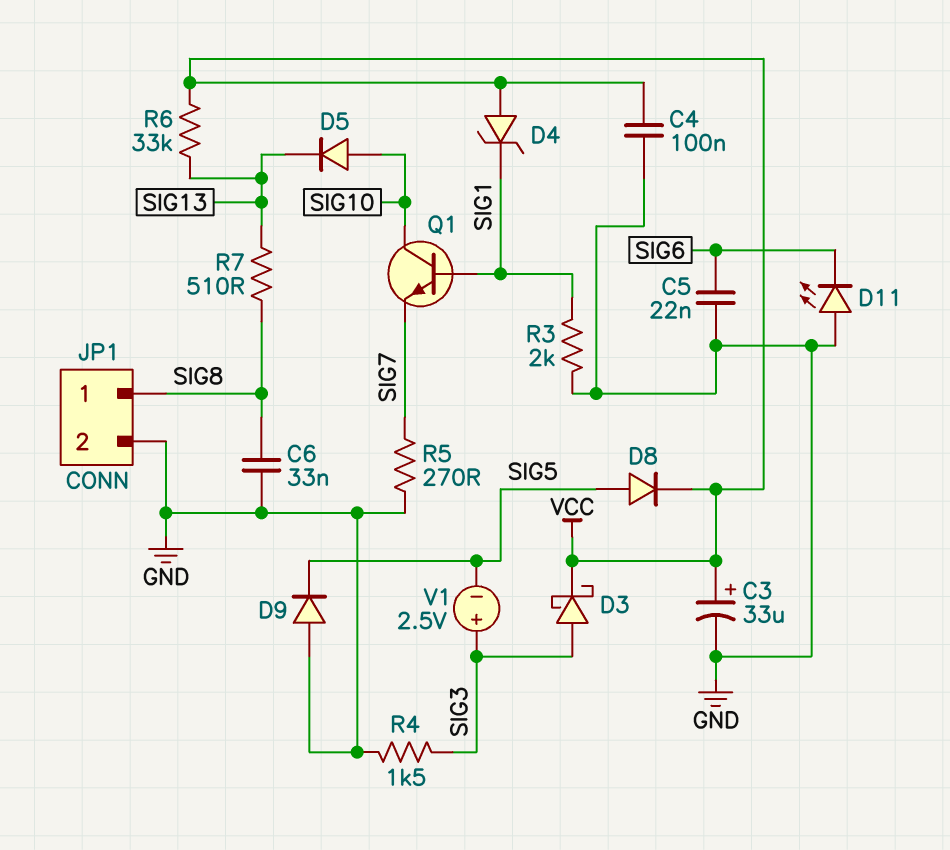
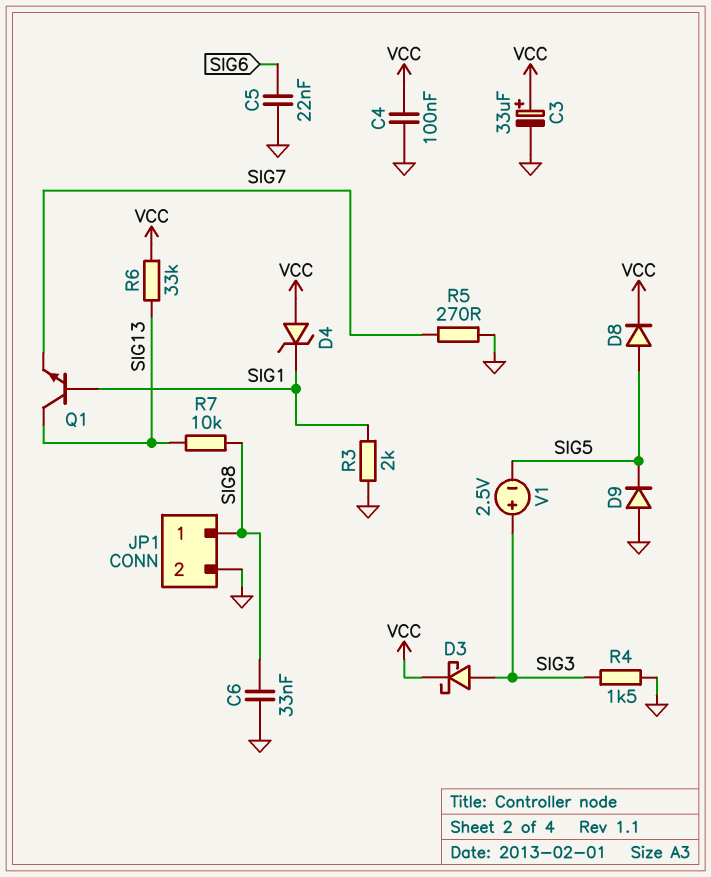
D5: diode (A SIG10, K SIG13) -> none
D11: LED (A GND, K SIG6) -> none
Q1: NPN (B SIG1, C SIG10, E SIG7) -> NPN (B SIG1, C SIG13, E SIG7)
R7: 510 (SIG8, SIG13) -> 10k (SIG8, SIG13)

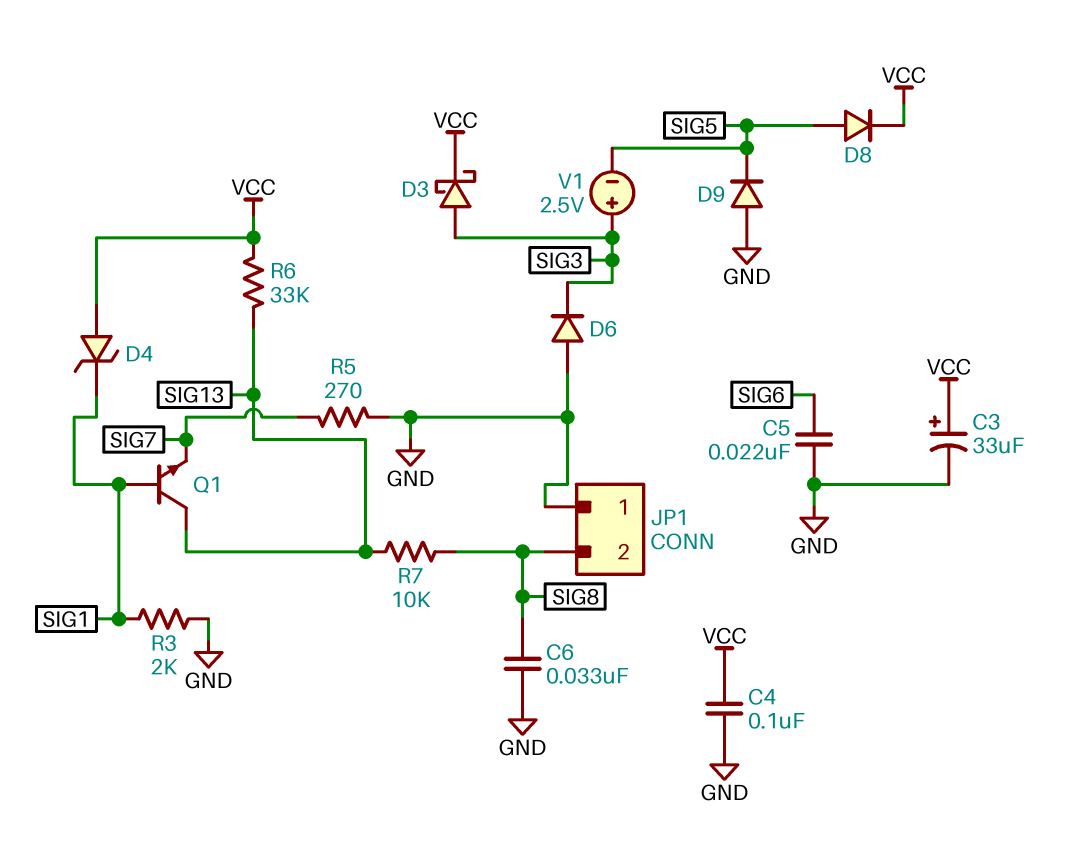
D6: none -> diode (A GND, K SIG3)
JP1 pin 1: SIG8 -> GND
JP1 pin 2: GND -> SIG8
R4: 1.5k (GND, SIG3) -> none

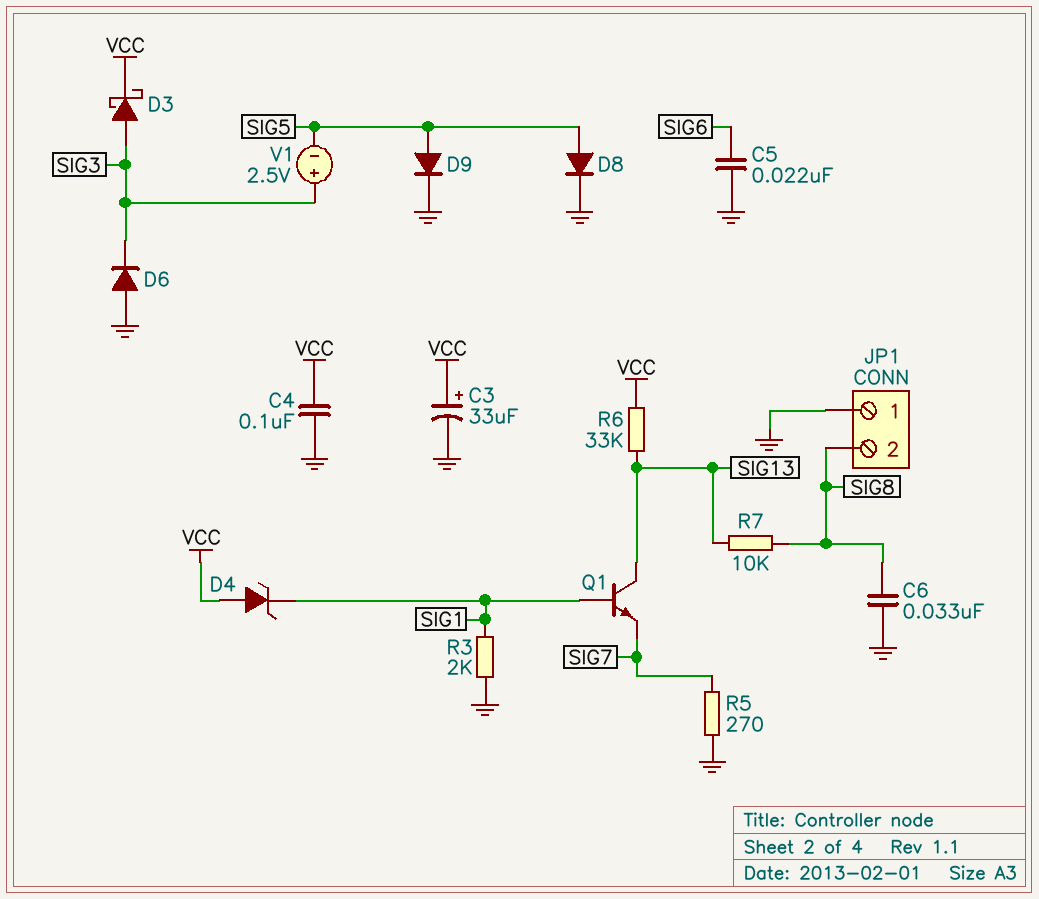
D8: diode (A SIG5, K VCC) -> diode (A SIG5, K GND)
D9: diode (A GND, K SIG5) -> diode (A SIG5, K GND)

